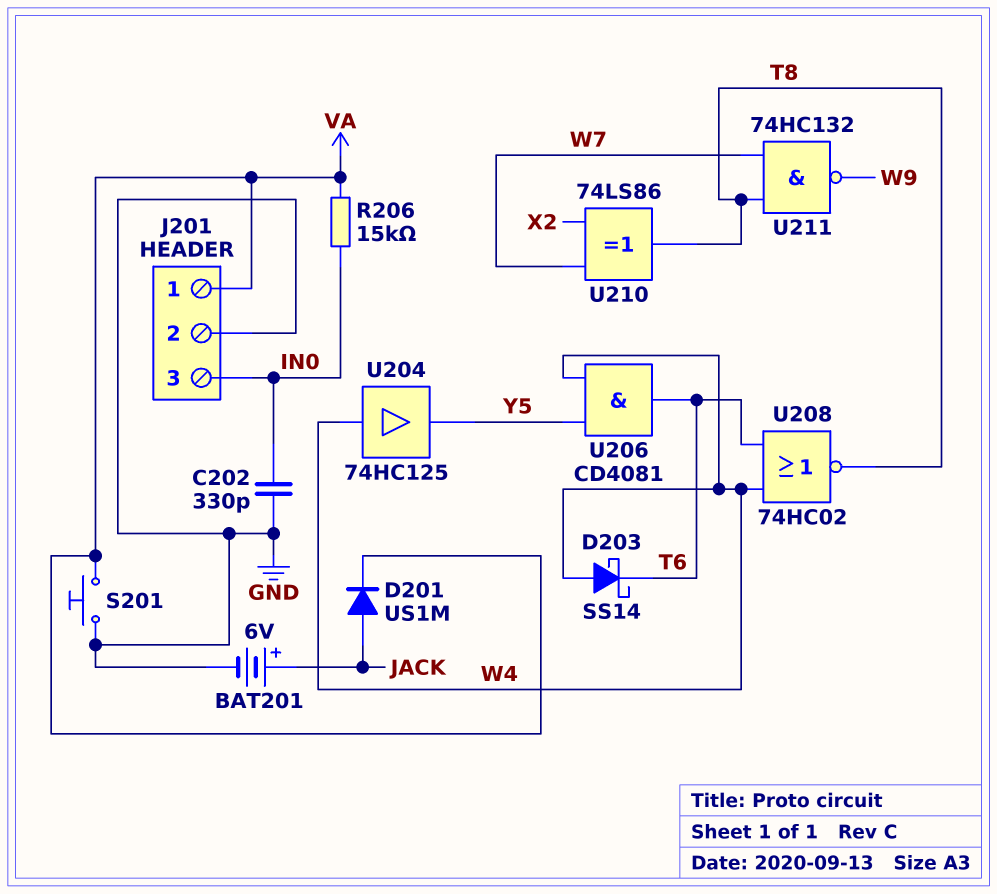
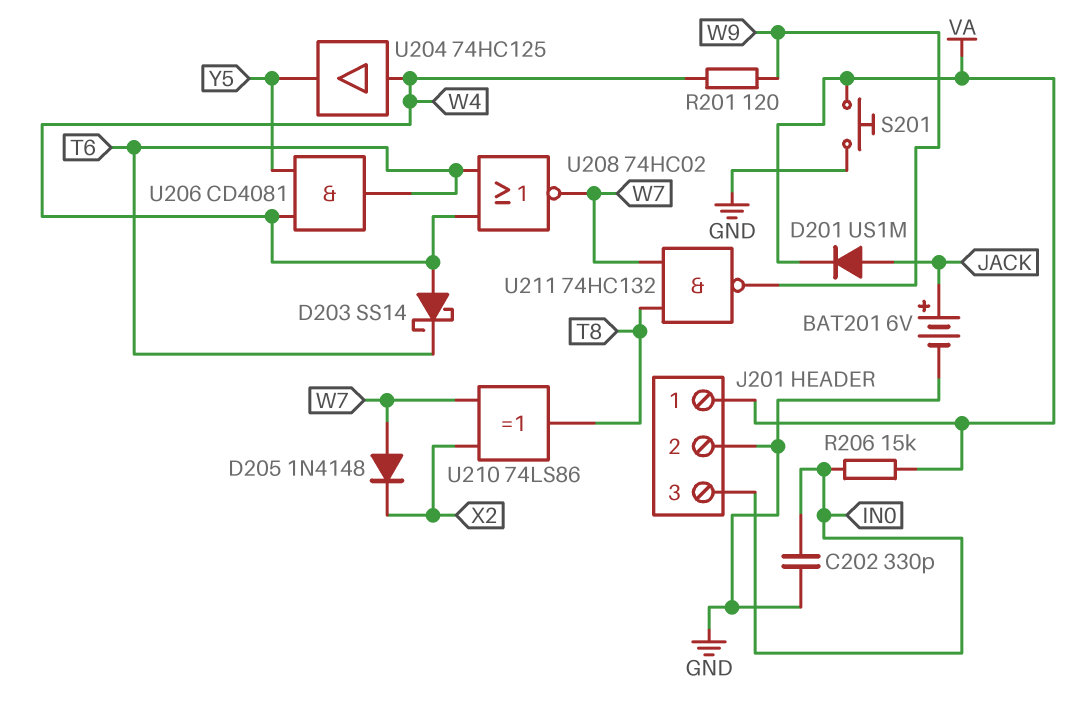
D205: none -> diode 1N4148 (A W7, K X2)
R201: none -> 120 (W4, W9)
U208: NOR 74HC02 (in T6, in W4, out T8) -> NOR 74HC02 (in T6, in W4, out W7)

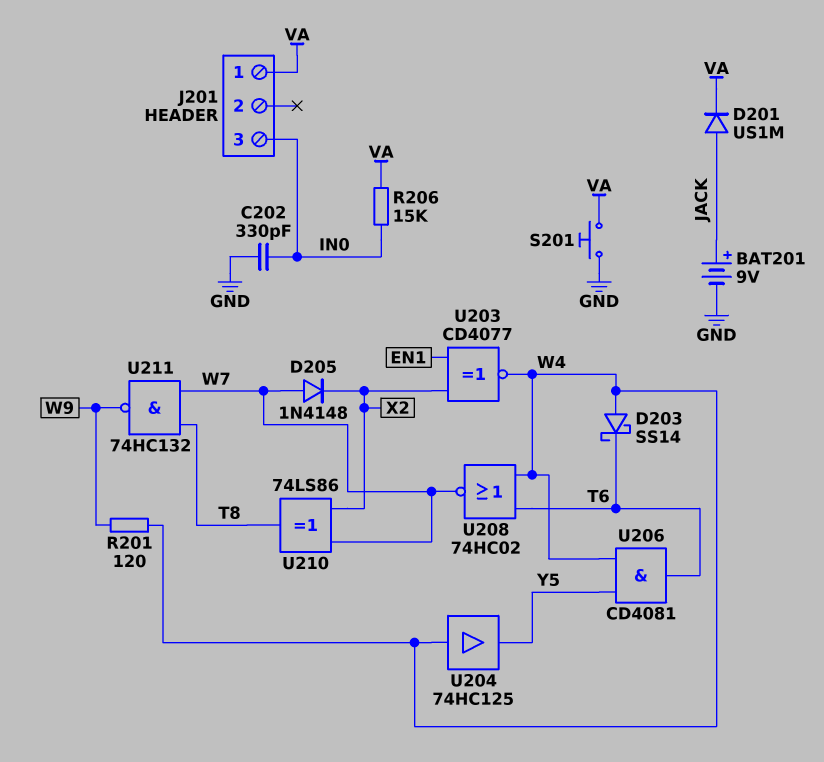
BAT201: 6V (plus JACK, minus GND) -> 9V (plus JACK, minus GND)
J201 pin 2: GND -> none
U203: none -> XNOR CD4077 (in EN1, in X2, out W4)

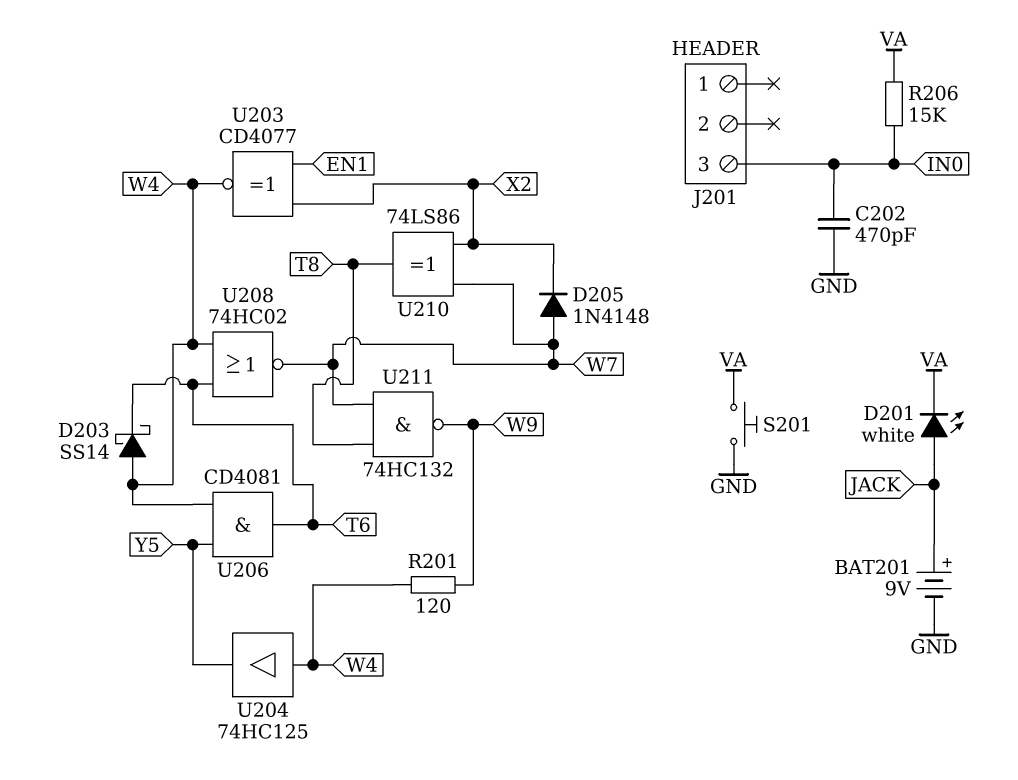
C202: 330pF (GND, IN0) -> 470pF (GND, IN0)
D201: diode US1M (A JACK, K VA) -> LED white (A JACK, K VA)
J201 pin 1: VA -> none

